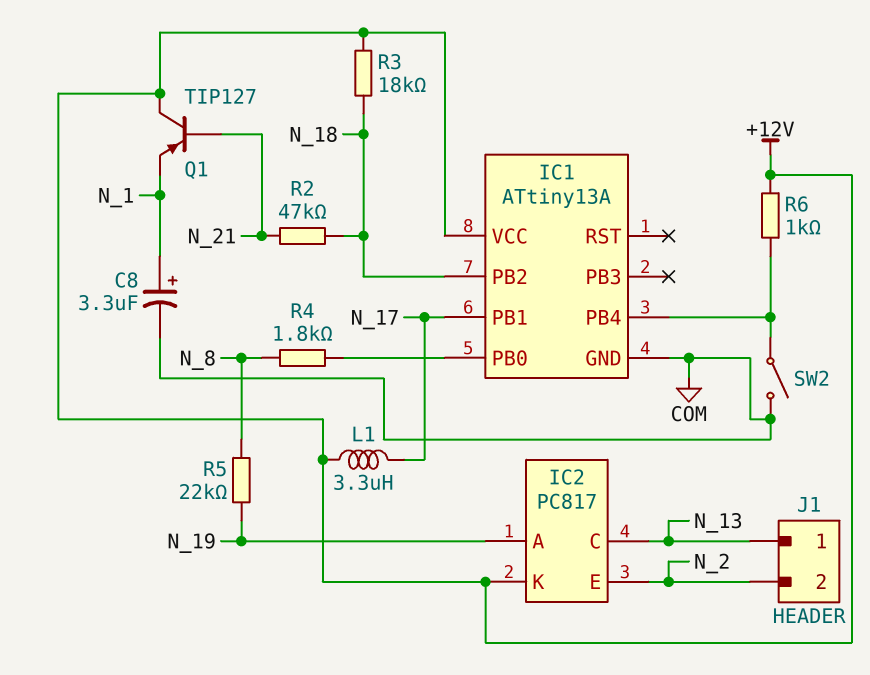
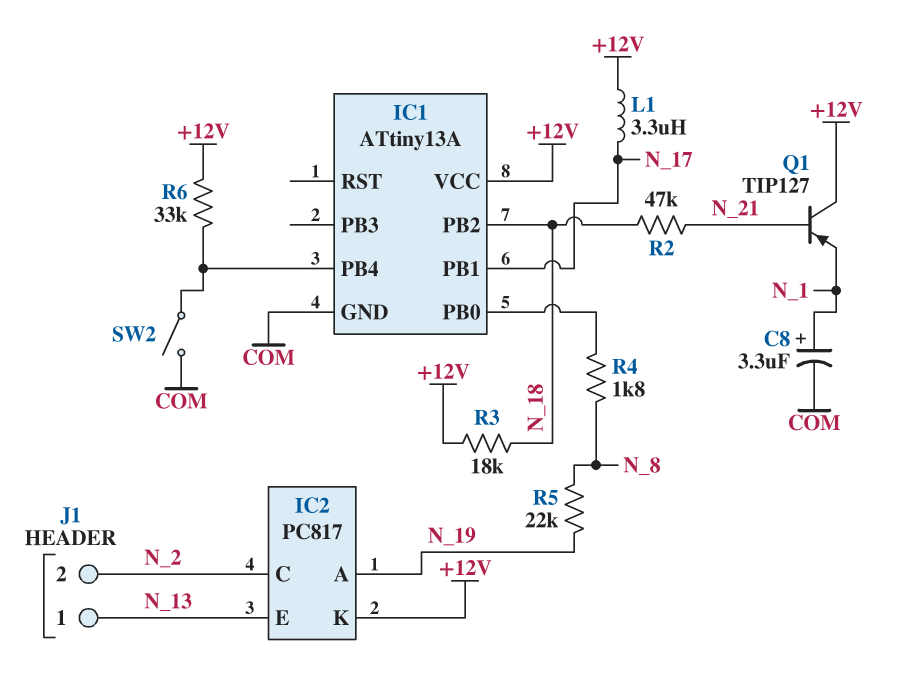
IC2 pin C: N_13 -> N_2
IC2 pin E: N_2 -> N_13
R6: 1k (+12V, IC1/PB4) -> 33k (+12V, IC1/PB4)

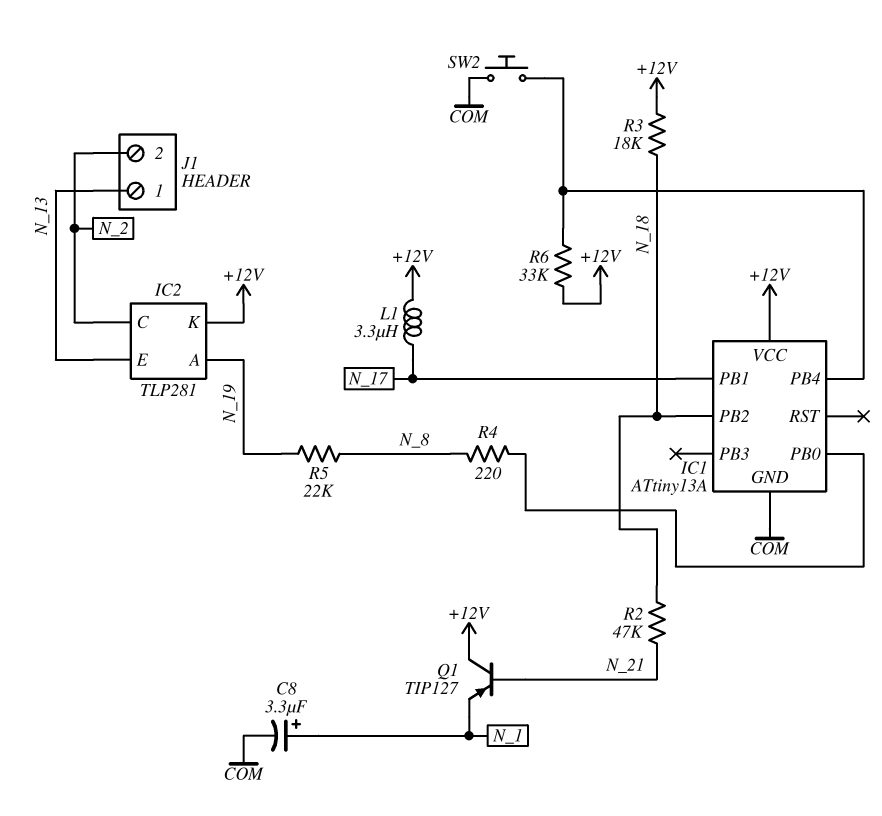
IC2: PC817 -> TLP281
R4: 1.8k (IC1/PB0, N_8) -> 220 (IC1/PB0, N_8)
SW2: switch (COM, IC1/PB4) -> button (COM, IC1/PB4)

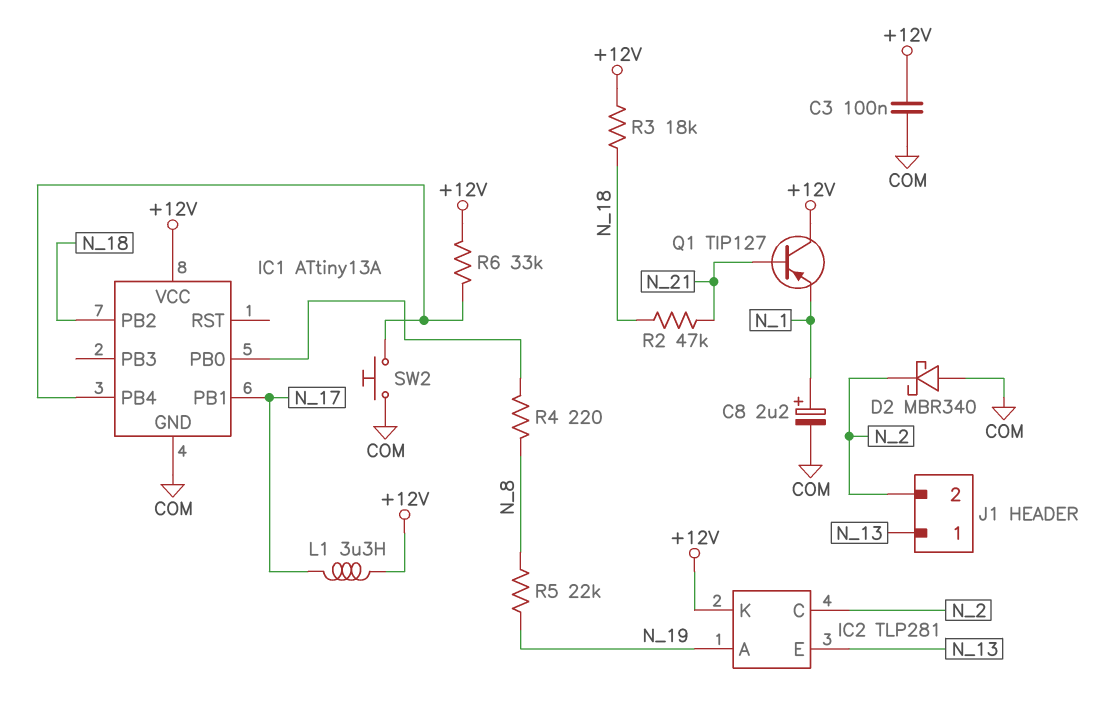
C3: none -> 100nF (+12V, COM)
C8: 3.3uF (plus N_1, minus COM) -> 2.2uF (plus N_1, minus COM)
D2: none -> schottky MBR340 (A COM, K N_2)

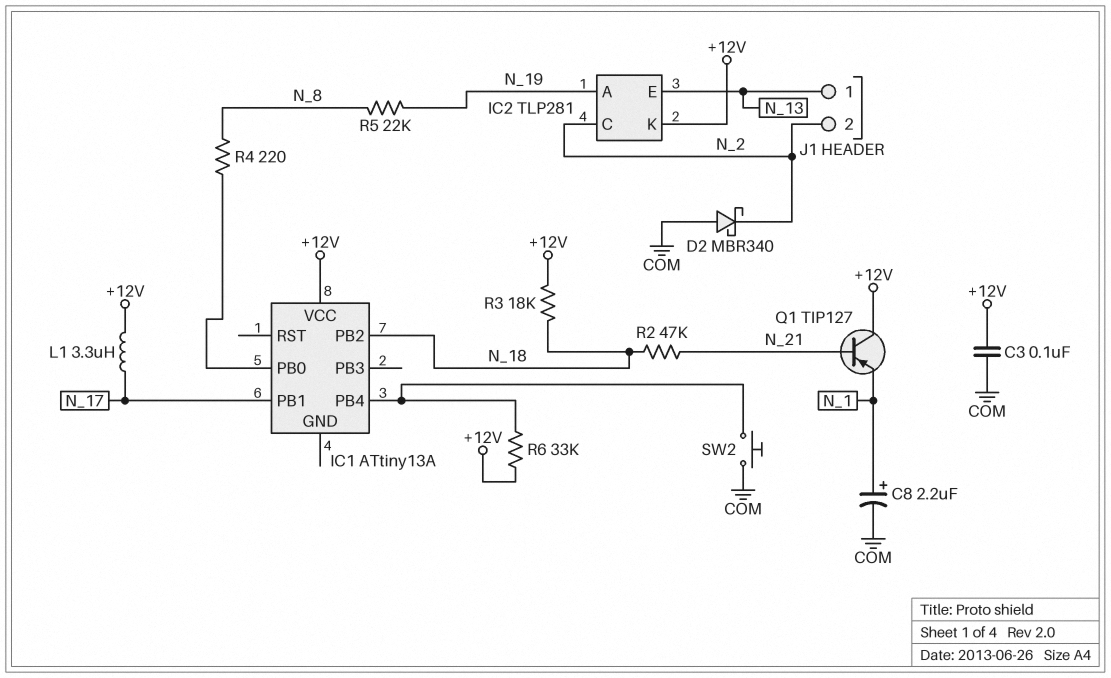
IC1 pin GND: COM -> none

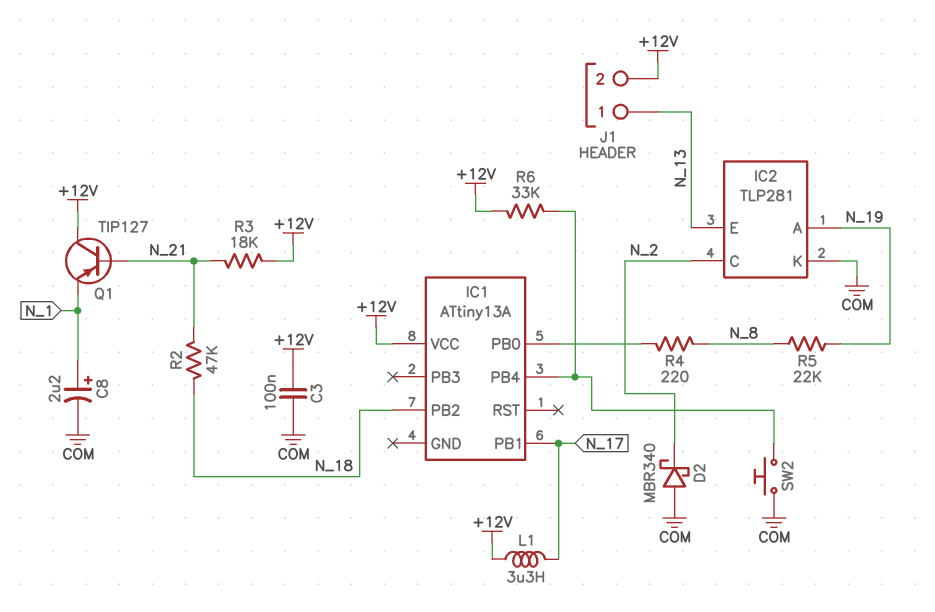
IC2 pin K: +12V -> COM
J1 pin 2: N_2 -> +12V
R3: 18k (+12V, N_18) -> 18k (+12V, N_21)

